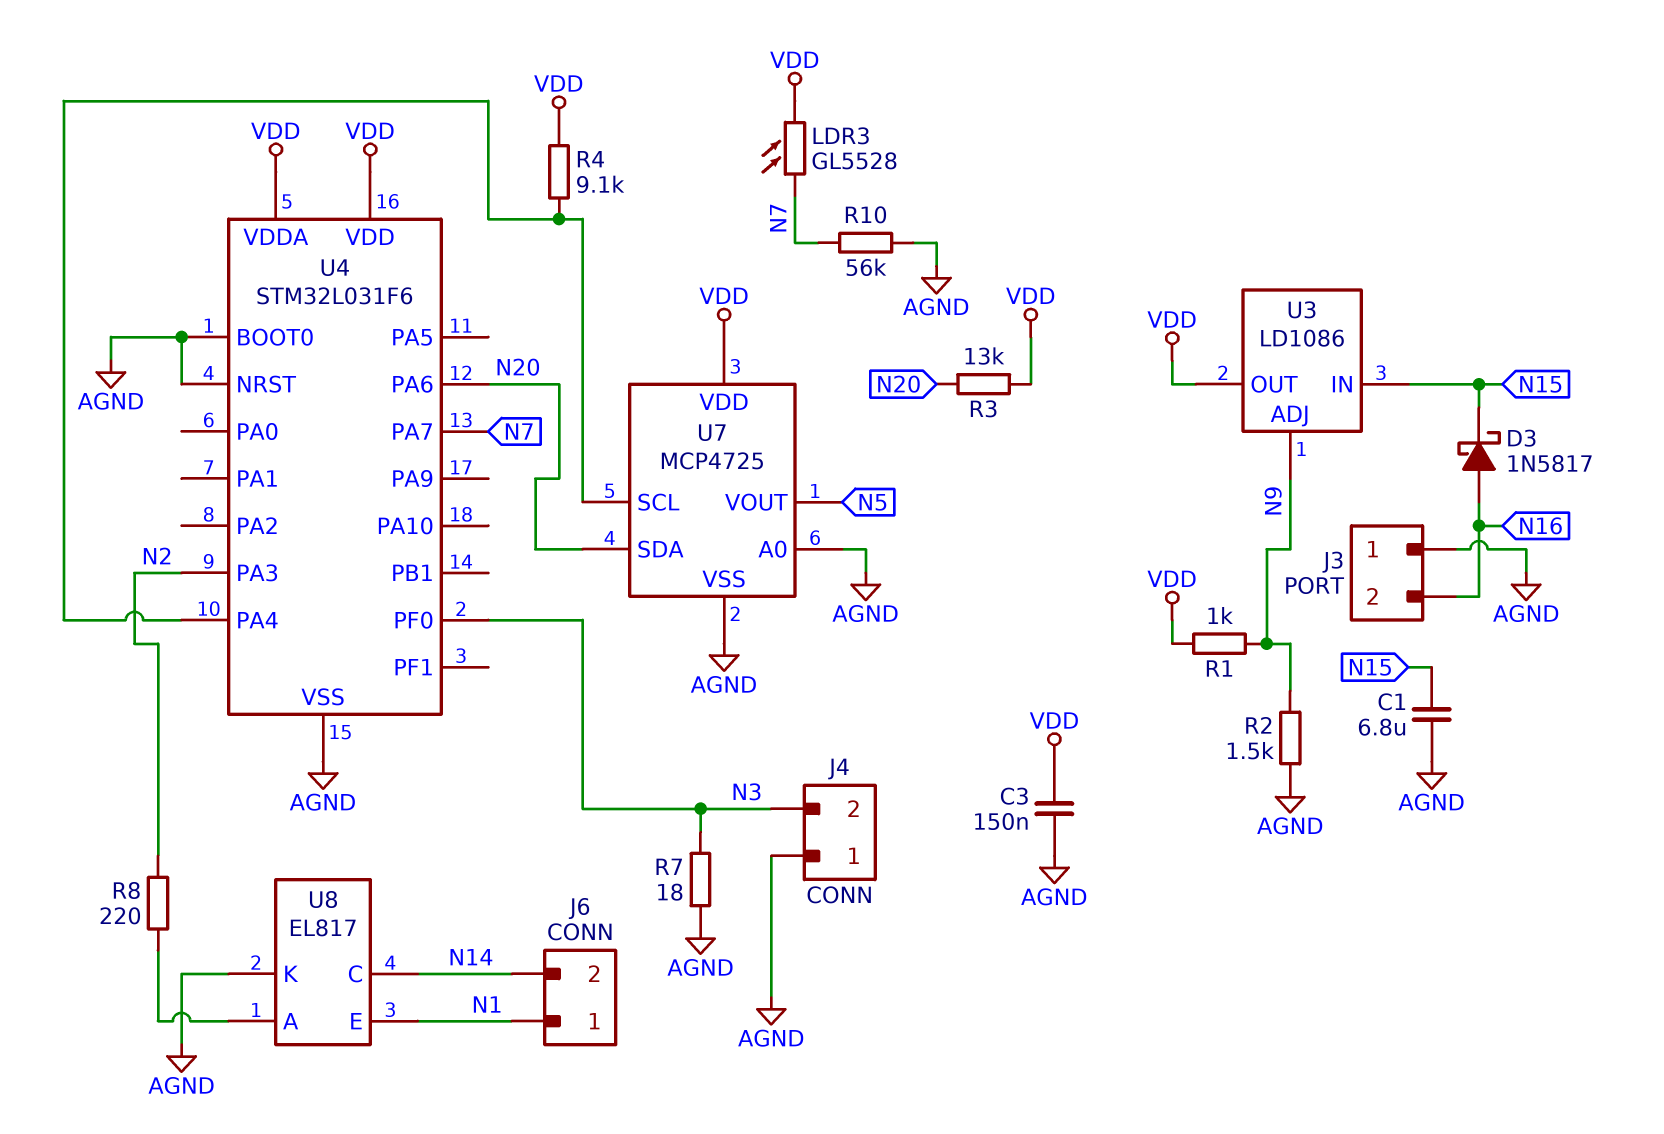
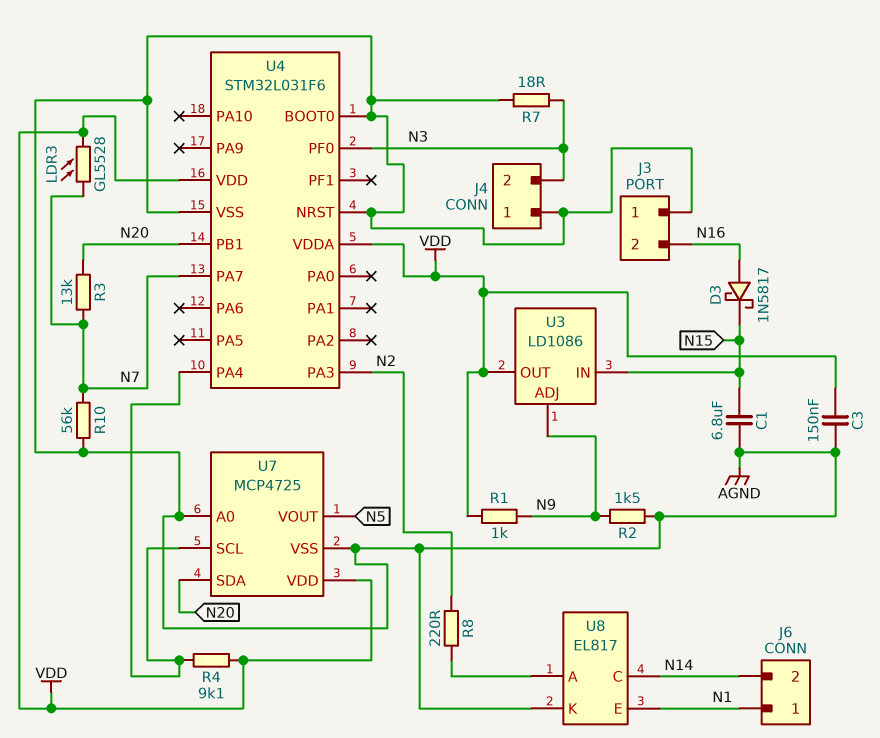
R3: 13k (N20, VDD) -> 13k (N7, N20)
U4 pin PA6: N20 -> none
U4 pin PB1: none -> N20

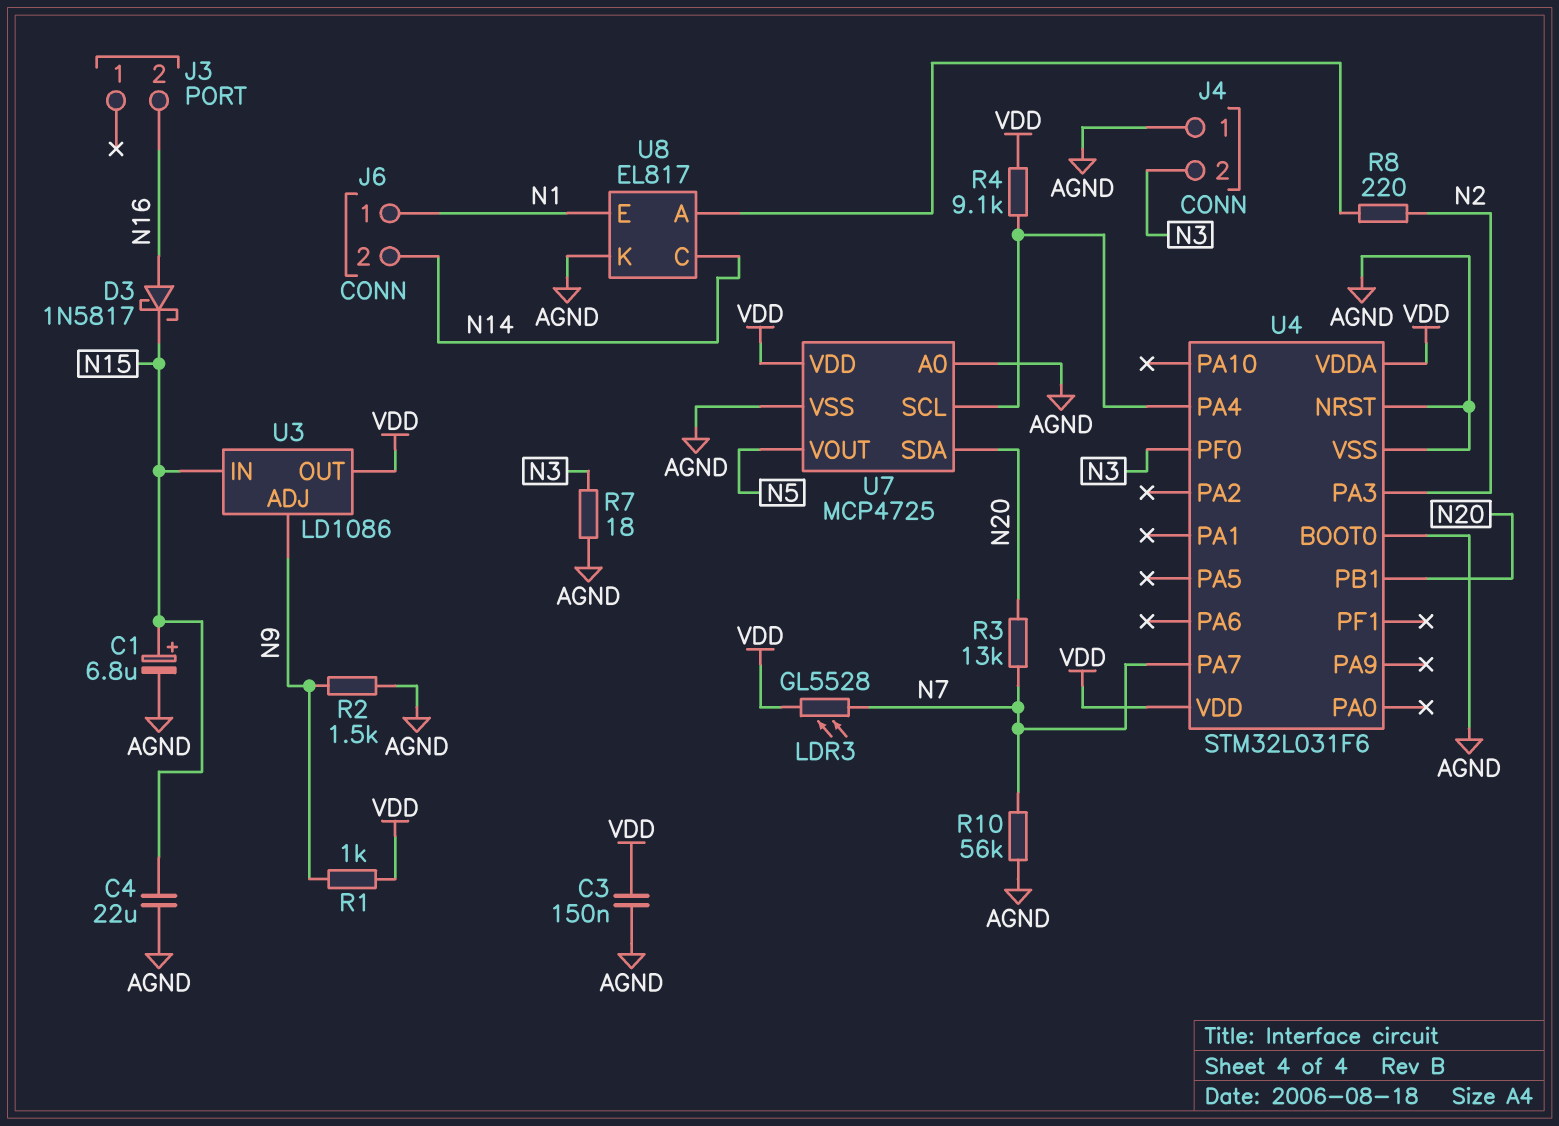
C1: 6.8uF (AGND, N15) -> 6.8uF (plus N15, minus AGND)
C4: none -> 22uF (AGND, N15)
J3 pin 1: AGND -> none

